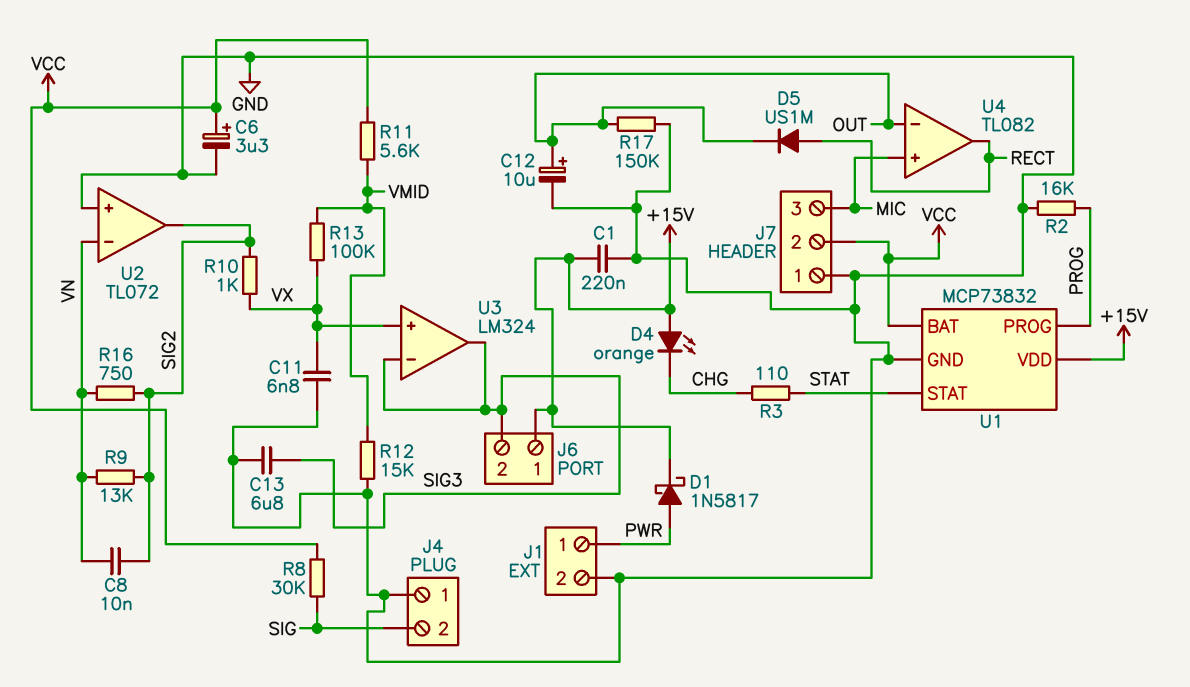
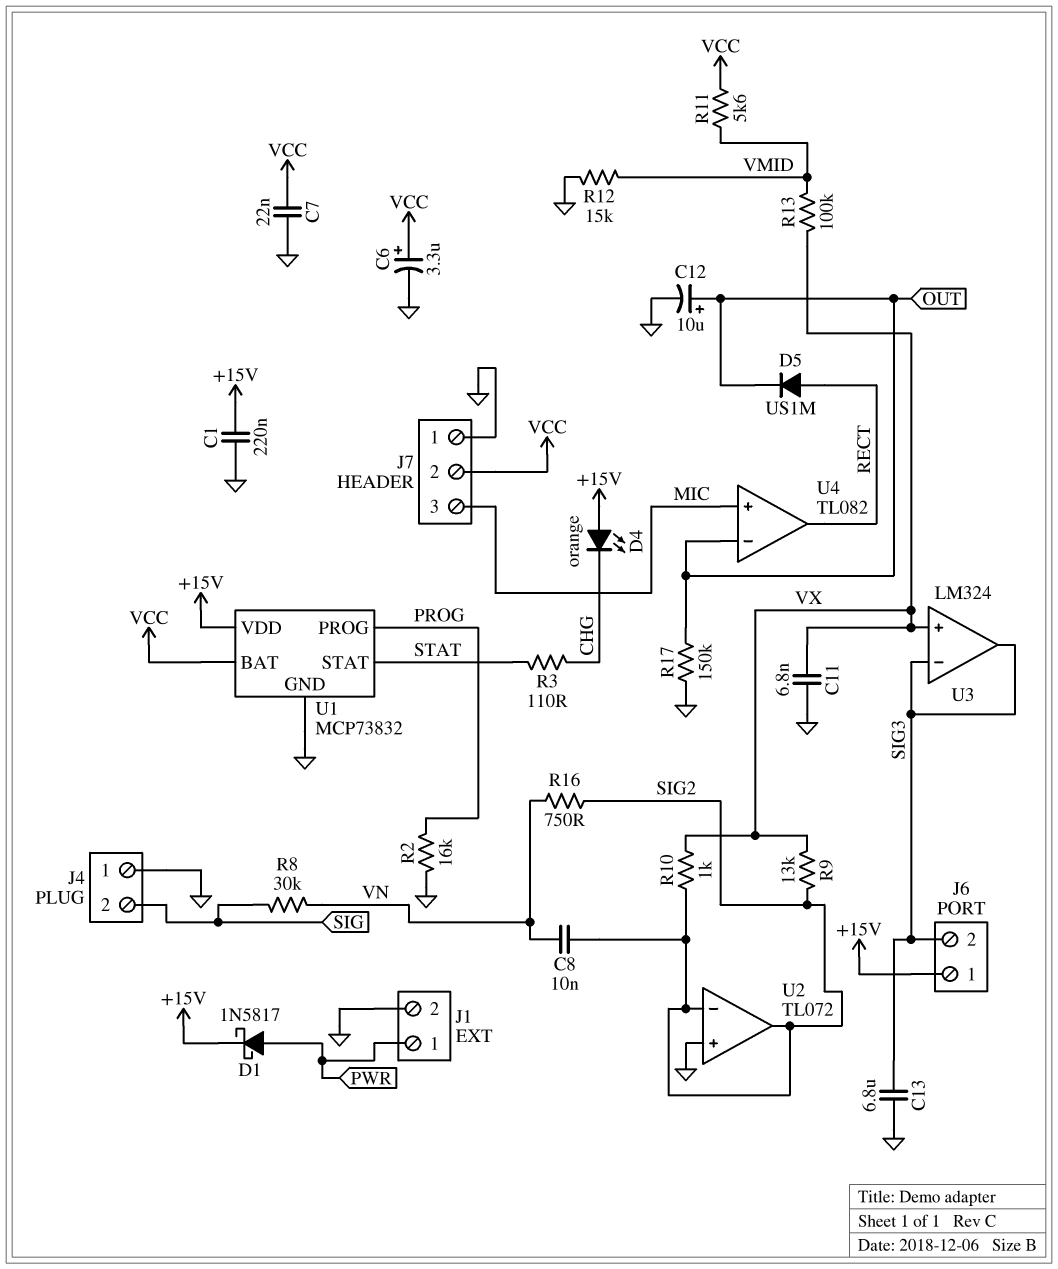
C7: none -> 22nF (GND, VCC)
R8: 30k (SIG, VCC) -> 30k (SIG, VN)
R9: 13k (SIG2, VN) -> 13k (SIG2, VX)
U2 pin in-: VN -> SIG2

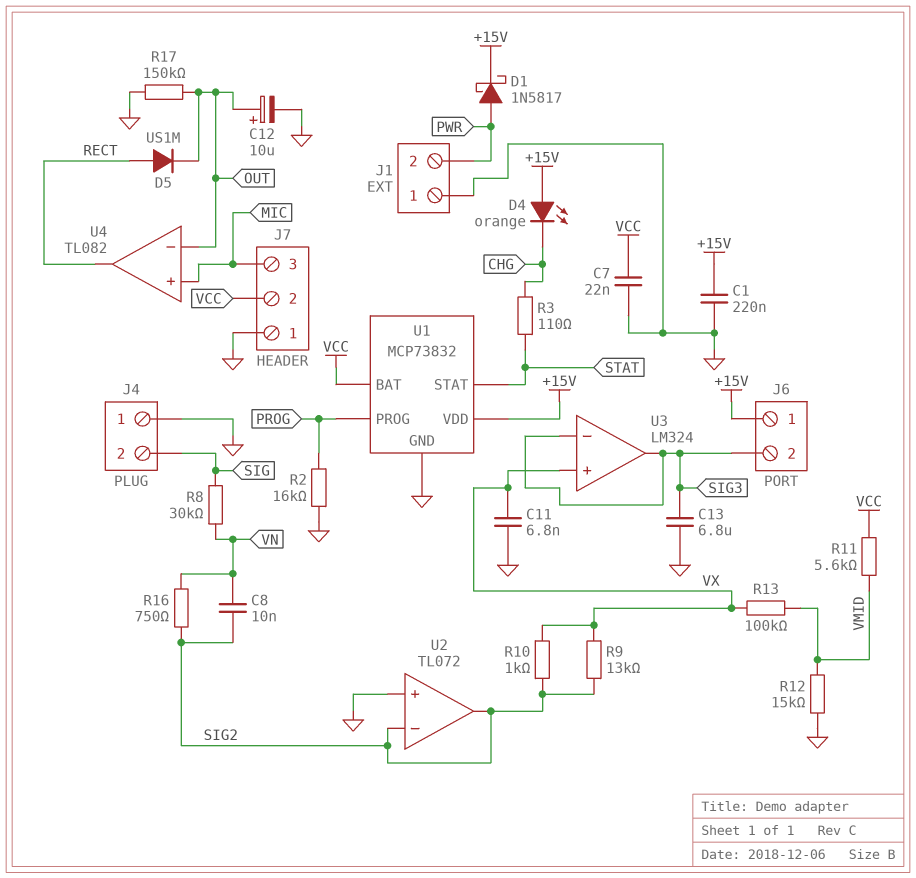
C6: 3.3uF (plus VCC, minus GND) -> none
J1 pin 1: PWR -> GND
J1 pin 2: GND -> PWR

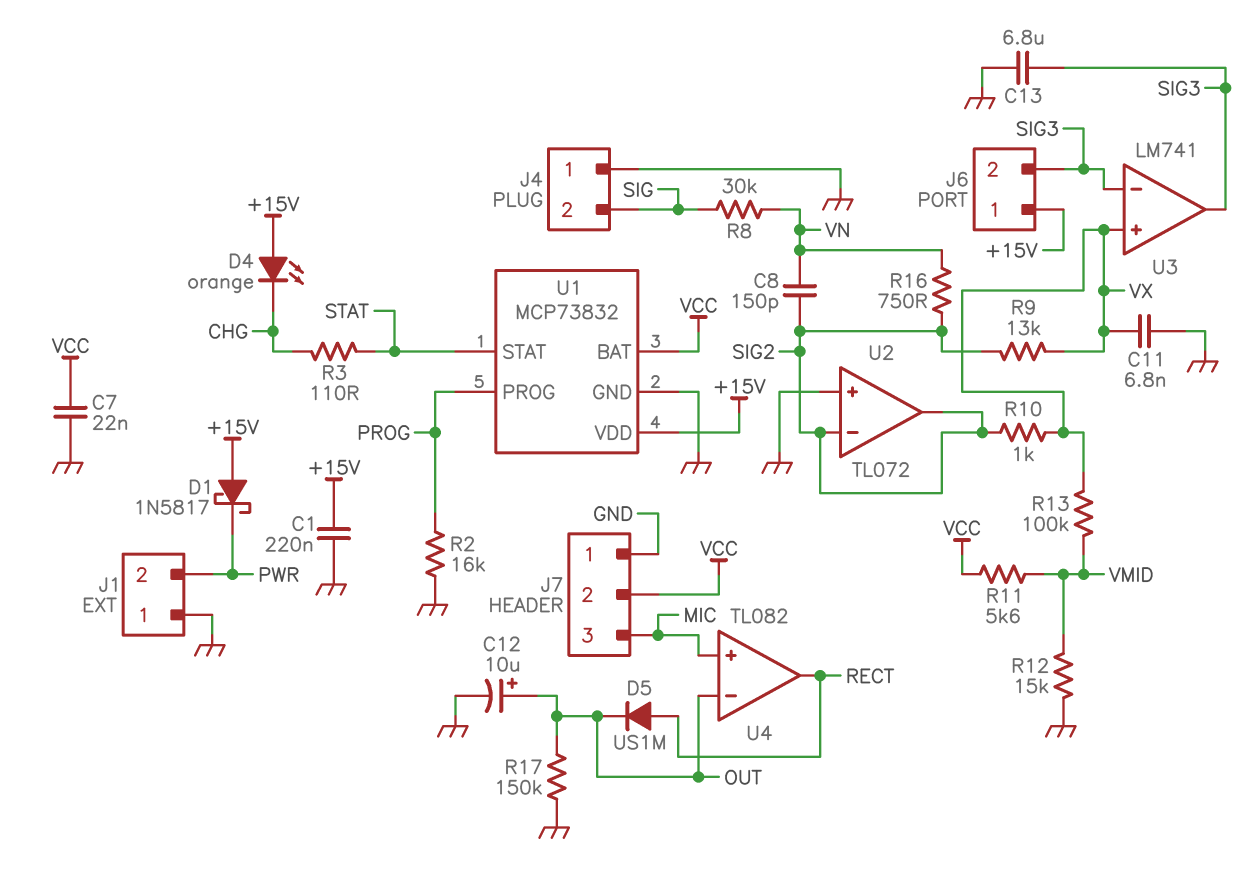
C8: 10nF (SIG2, VN) -> 150pF (SIG2, VN)
D1: schottky 1N5817 (A PWR, K +15V) -> schottky 1N5817 (A +15V, K PWR)
U3: LM324 -> LM741

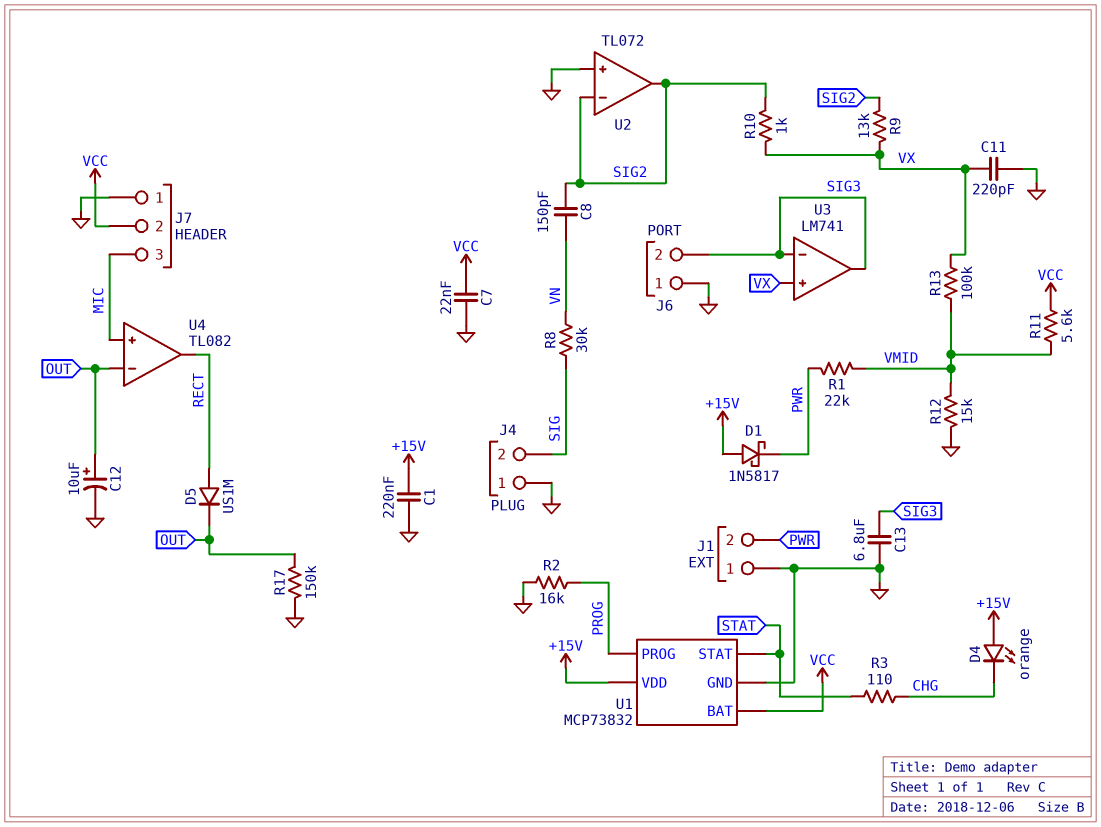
C11: 6.8nF (GND, VX) -> 220pF (GND, VX)
J6 pin 1: +15V -> GND
R1: none -> 22k (PWR, VMID)
R16: 750 (SIG2, VN) -> none

